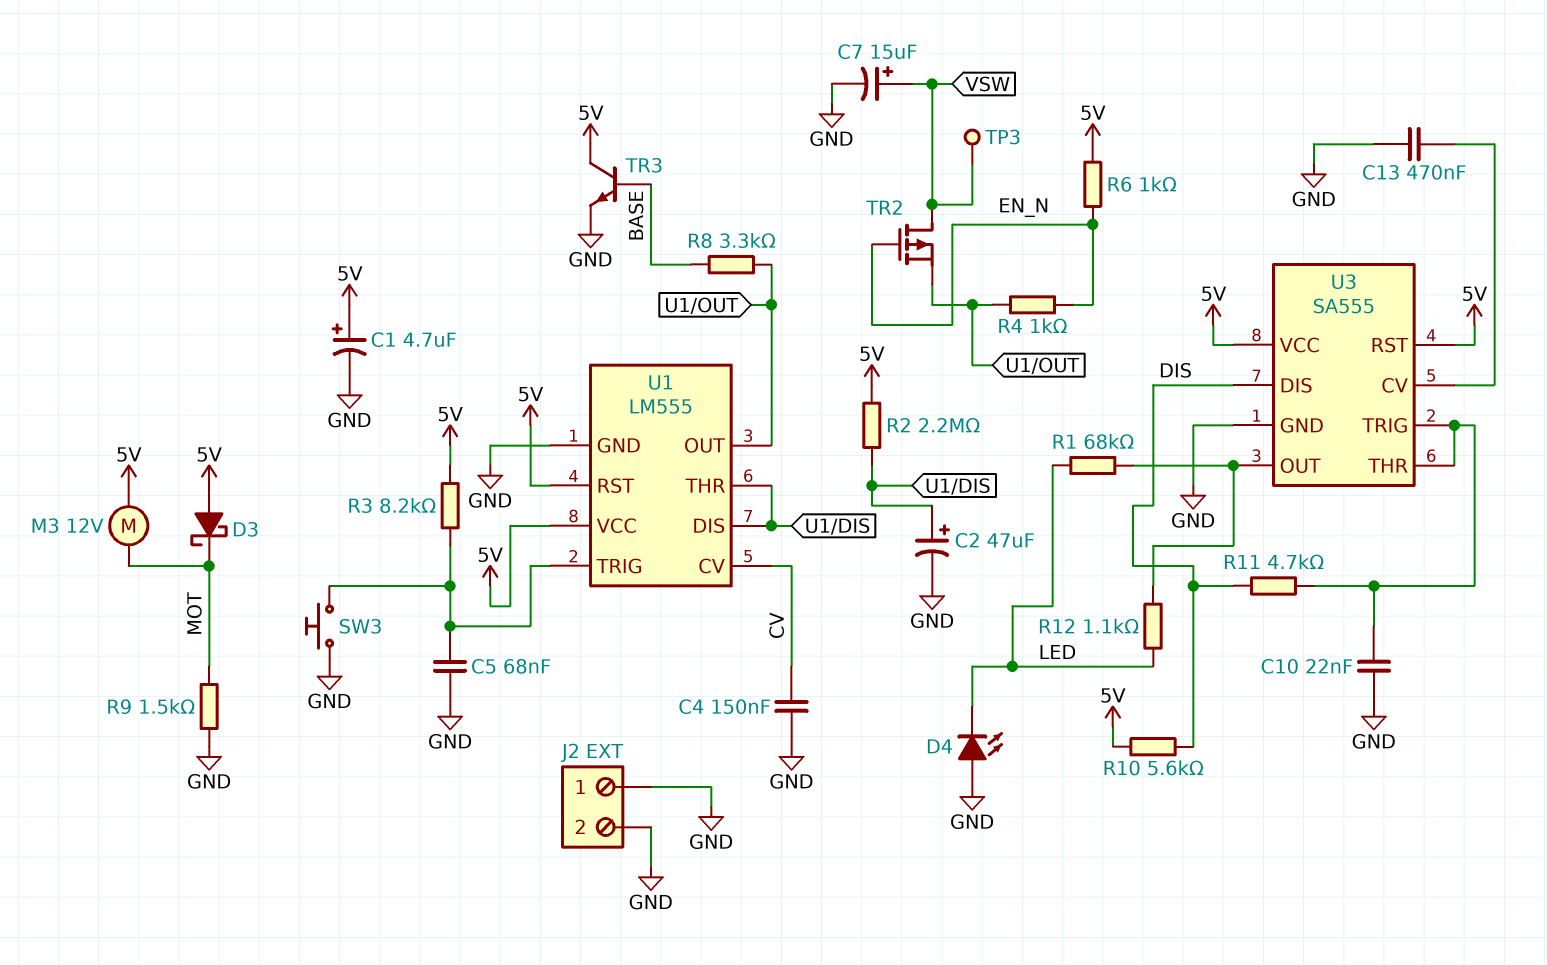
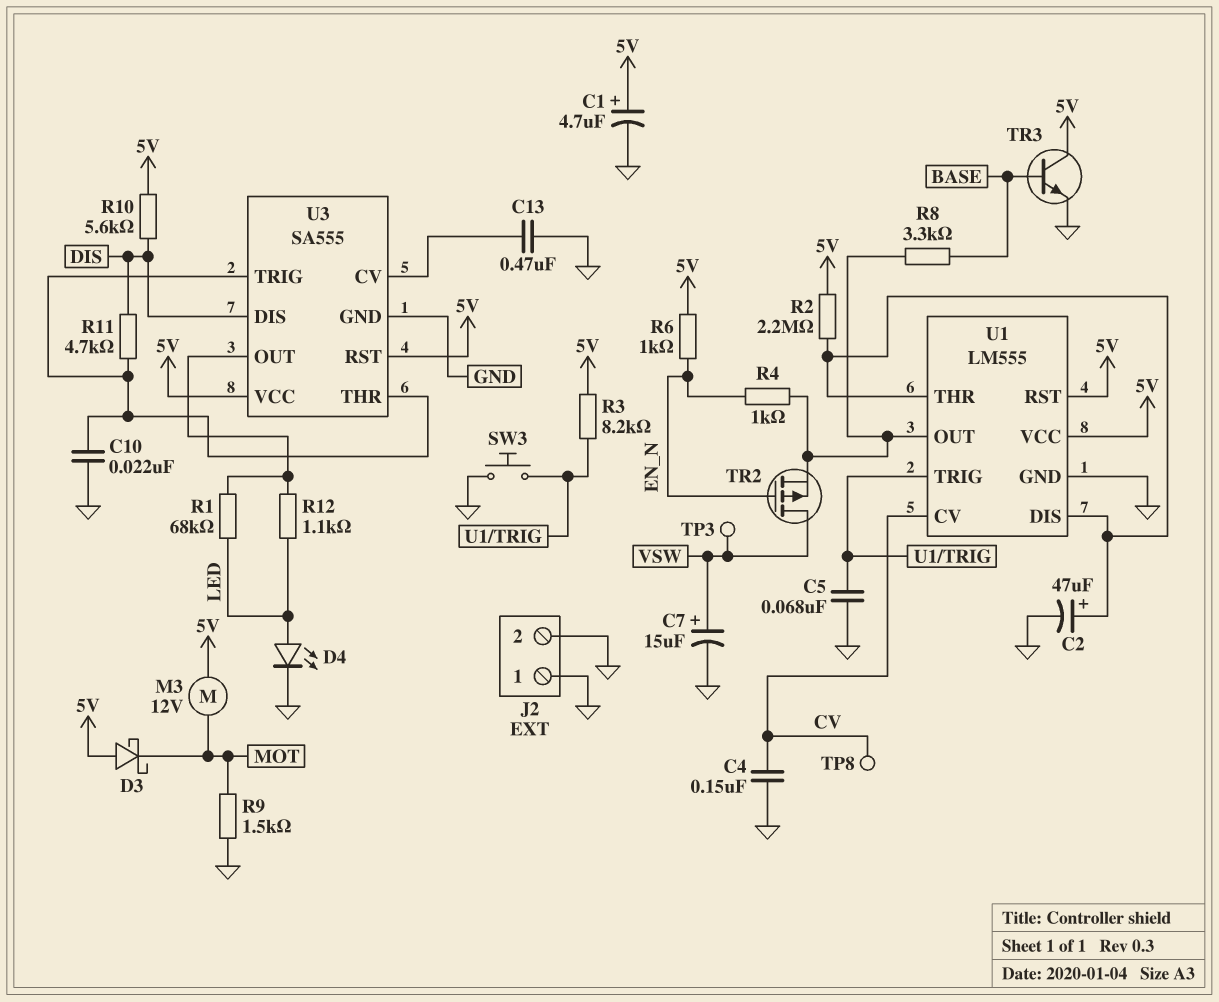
D4: LED (A GND, K LED) -> LED (A LED, K GND)
TP8: none -> test point (CV)

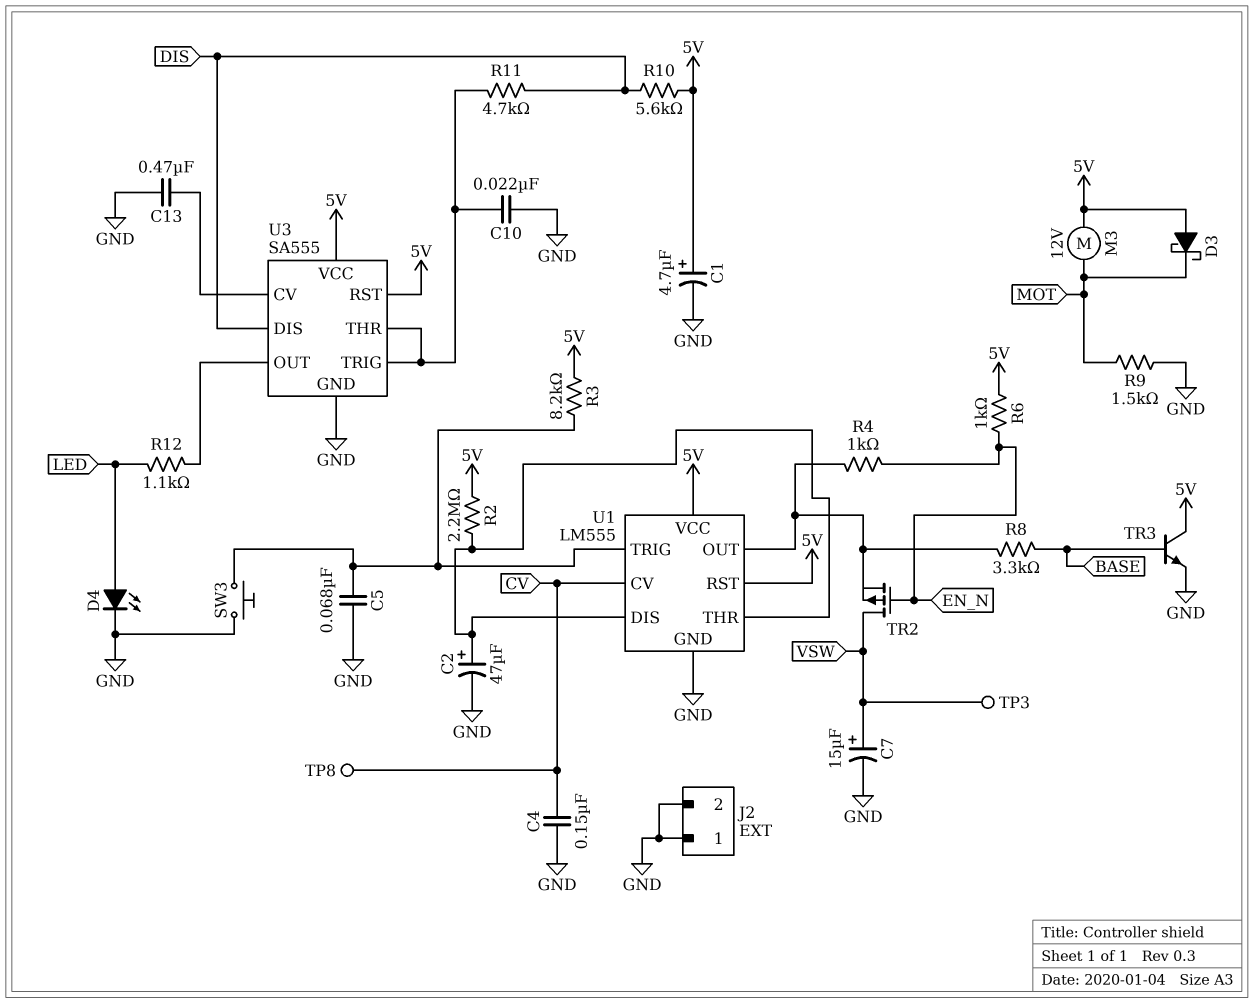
R1: 68k (LED, U3/OUT) -> none

